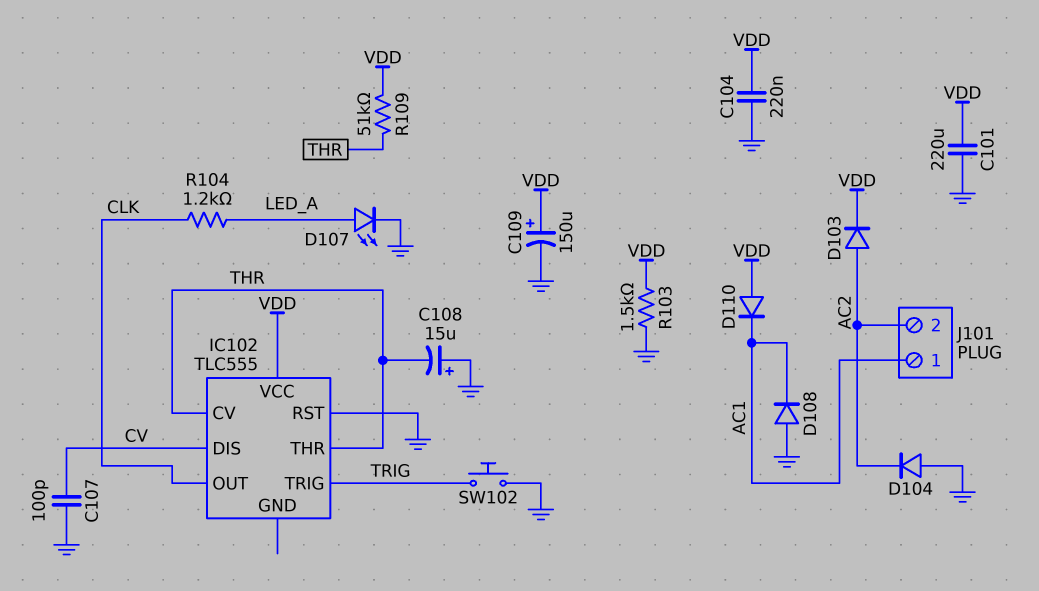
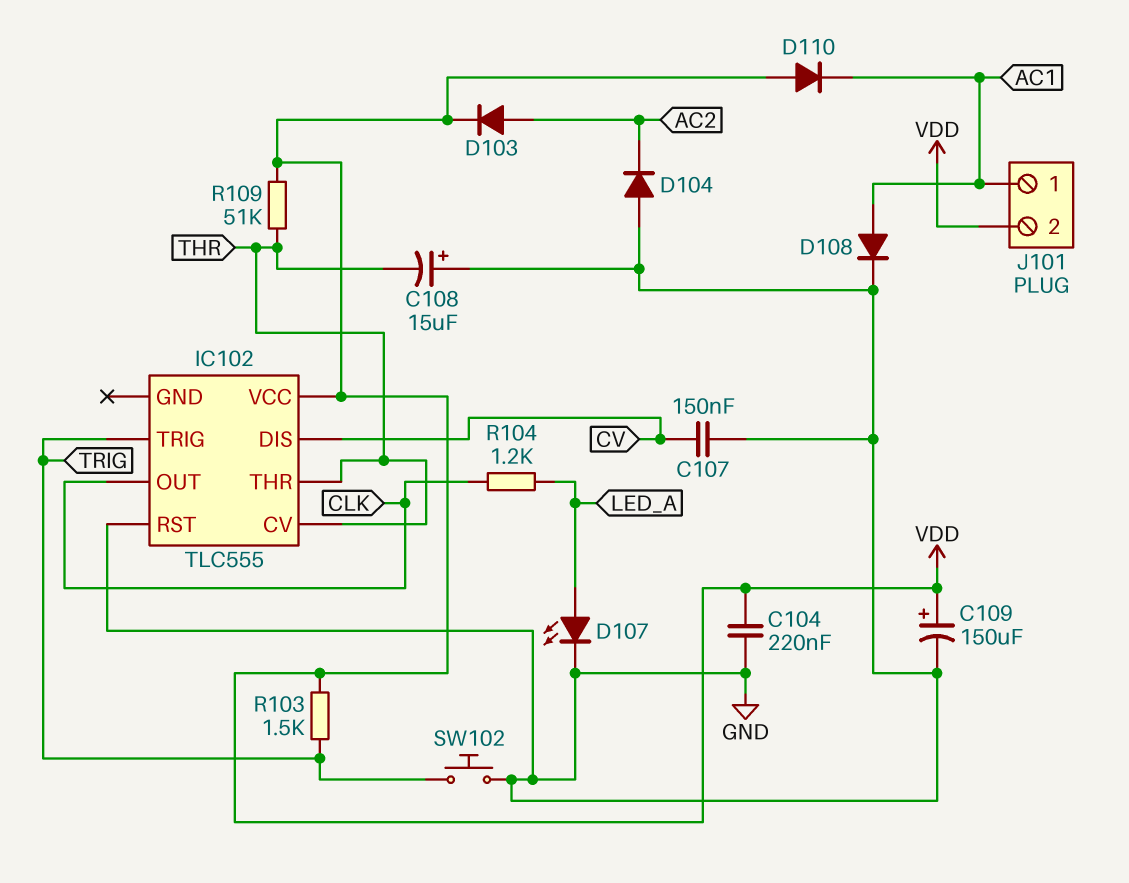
C101: 220uF (GND, VDD) -> none
C107: 100pF (CV, GND) -> 150nF (CV, GND)
D108: diode (A GND, K AC1) -> diode (A AC1, K GND)
J101 pin 2: AC2 -> VDD
R103: 1.5k (GND, VDD) -> 1.5k (TRIG, VDD)

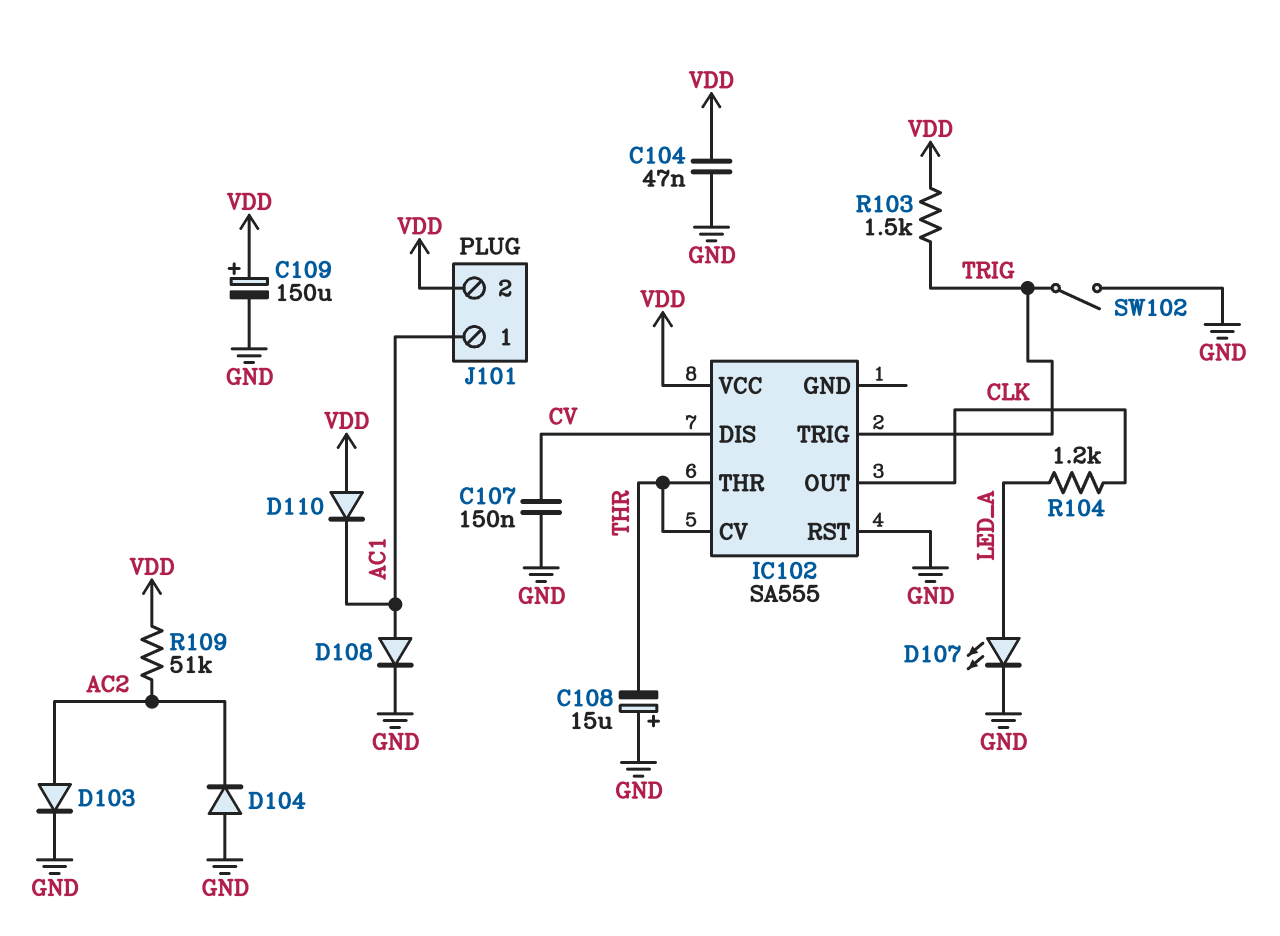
C104: 220nF (GND, VDD) -> 47nF (GND, VDD)
D103: diode (A AC2, K VDD) -> diode (A AC2, K GND)
IC102: TLC555 -> SA555
R109: 51k (THR, VDD) -> 51k (AC2, VDD)
SW102: button (GND, TRIG) -> switch (GND, TRIG)

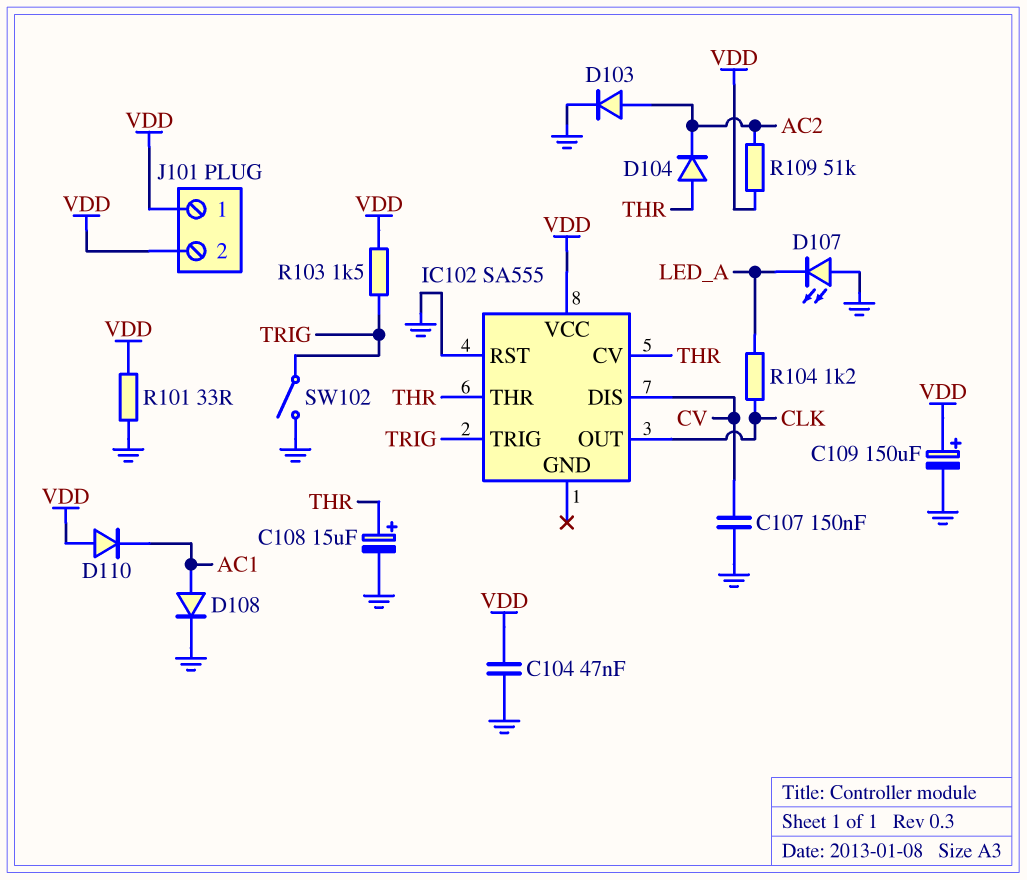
C108: 15uF (plus GND, minus THR) -> 15uF (plus THR, minus GND)
D104: diode (A GND, K AC2) -> diode (A THR, K AC2)
D107: LED (A LED_A, K GND) -> LED (A GND, K LED_A)
J101 pin 1: AC1 -> VDD
R101: none -> 33 (GND, VDD)

